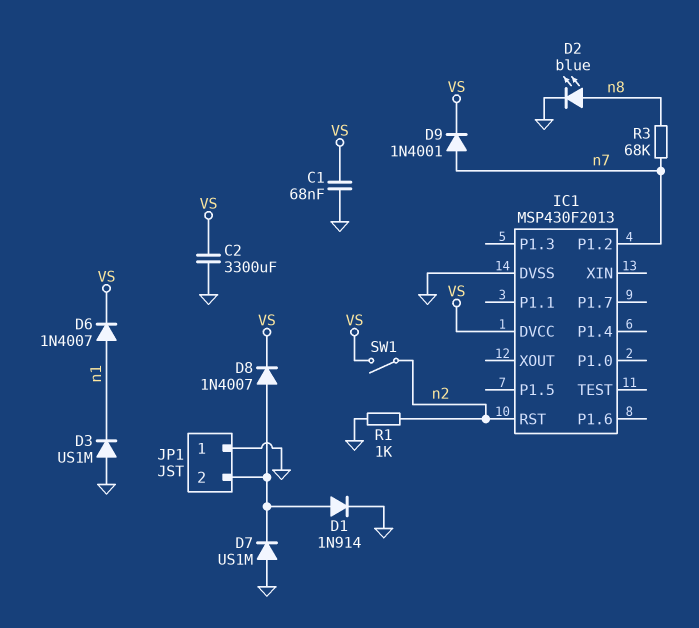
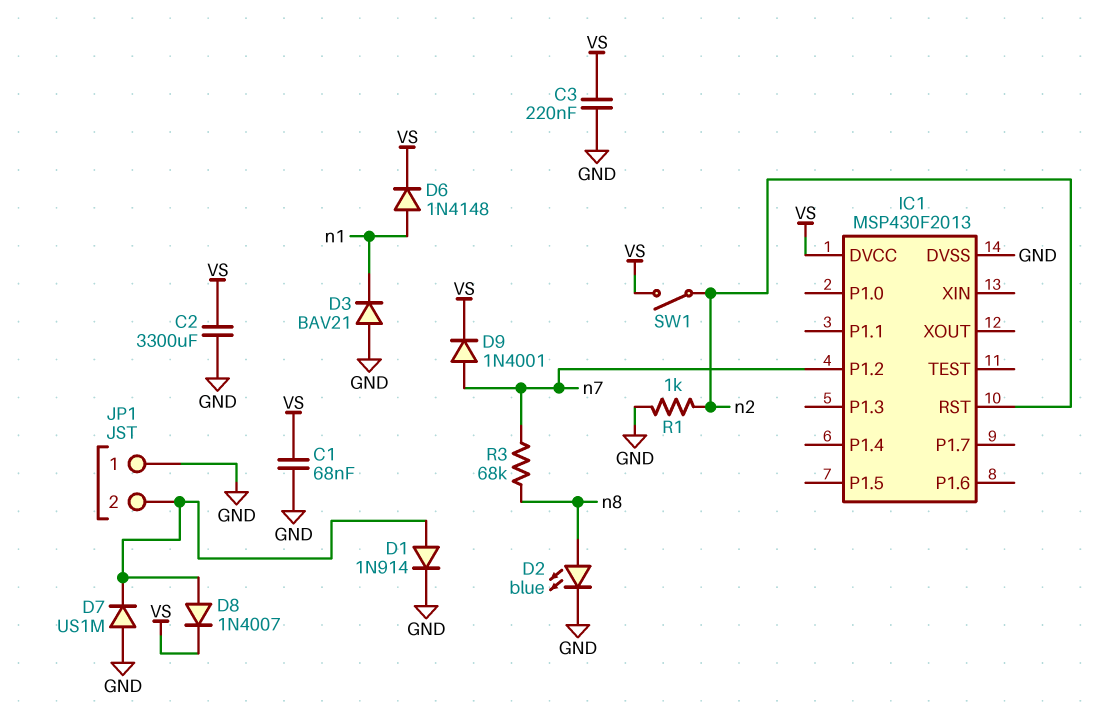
C3: none -> 220nF (GND, VS)
D3: diode US1M (A GND, K n1) -> diode BAV21 (A GND, K n1)
D6: diode 1N4007 (A n1, K VS) -> diode 1N4148 (A n1, K VS)

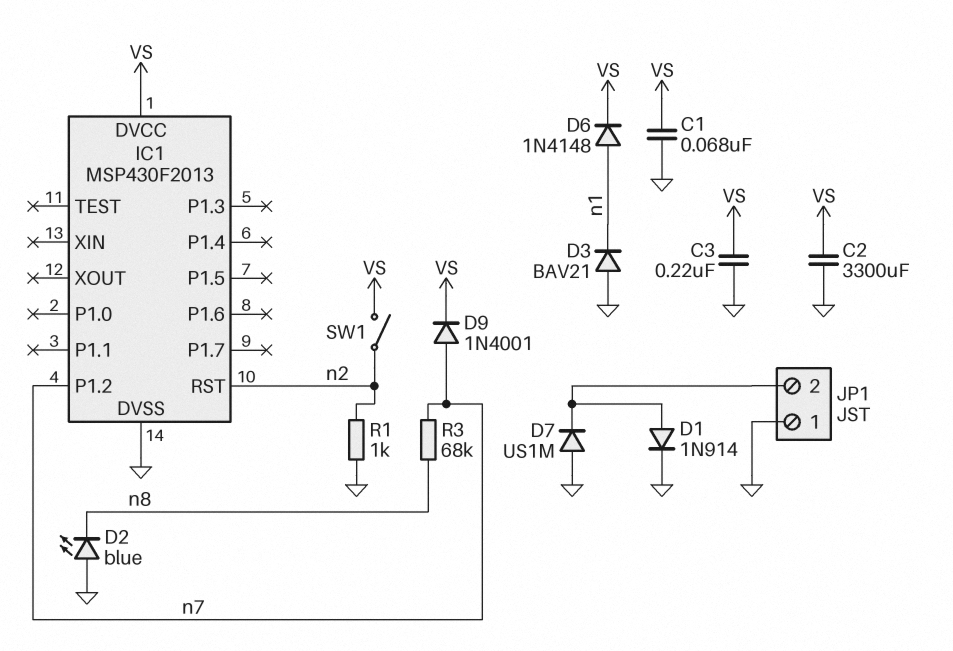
D2: LED blue (A n8, K GND) -> LED blue (A GND, K n8)
D8: diode 1N4007 (A JP1/2, K VS) -> none

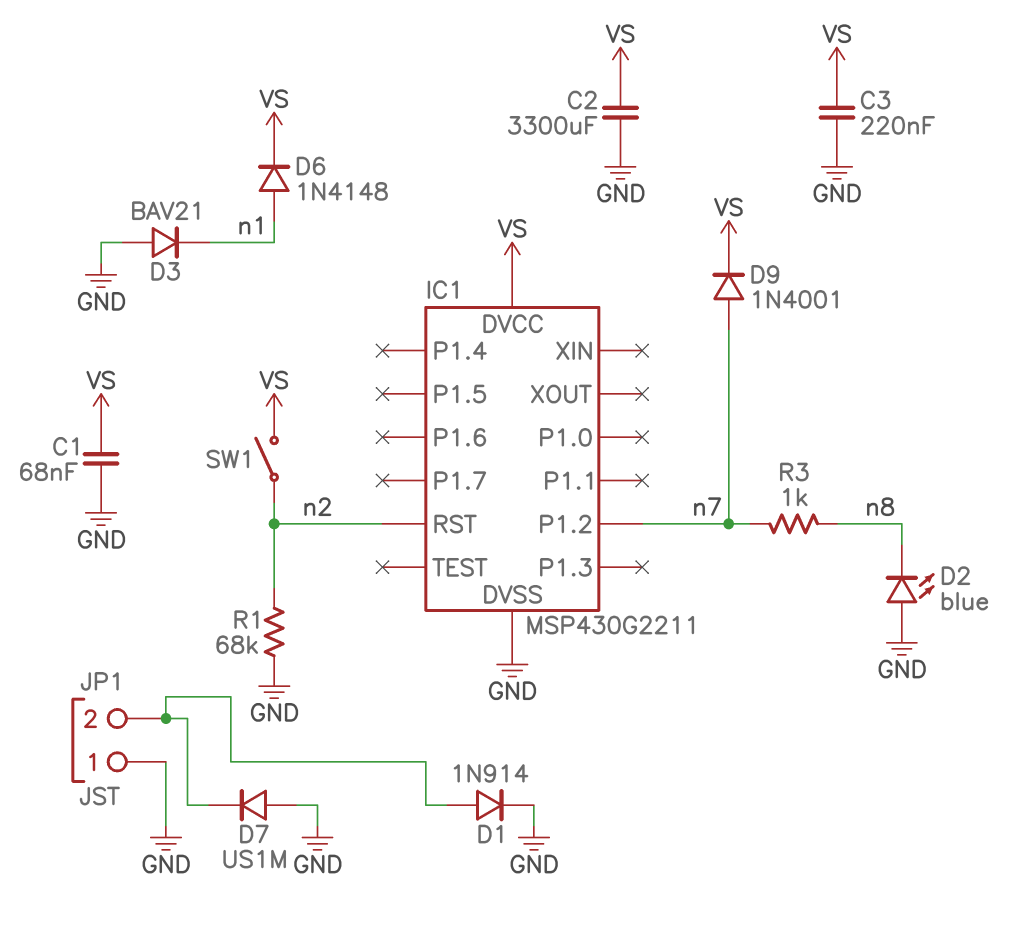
IC1: MSP430F2013 -> MSP430G2211
R1: 1k (GND, n2) -> 68k (GND, n2)
R3: 68k (n7, n8) -> 1k (n7, n8)

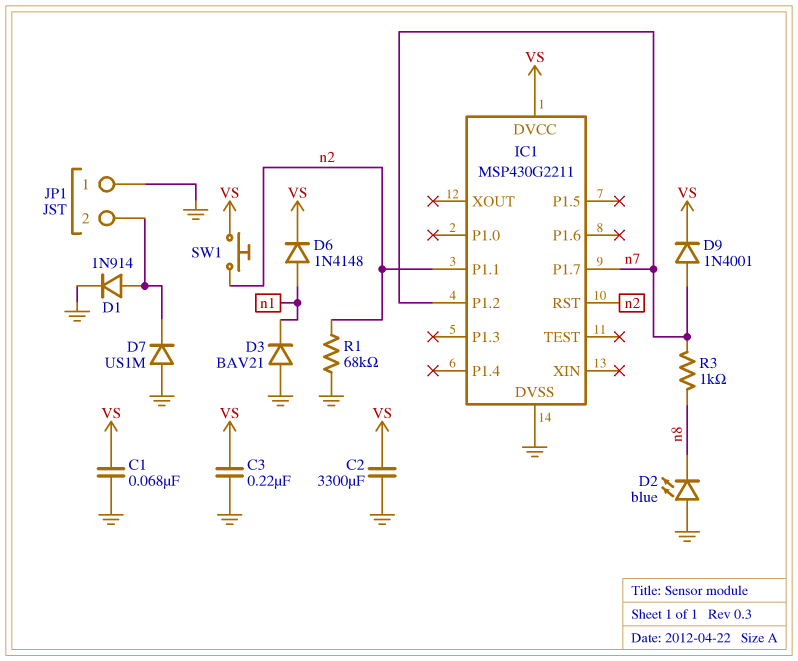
IC1 pin P1.1: none -> n2
IC1 pin P1.7: none -> n7
SW1: switch (VS, n2) -> button (VS, n2)

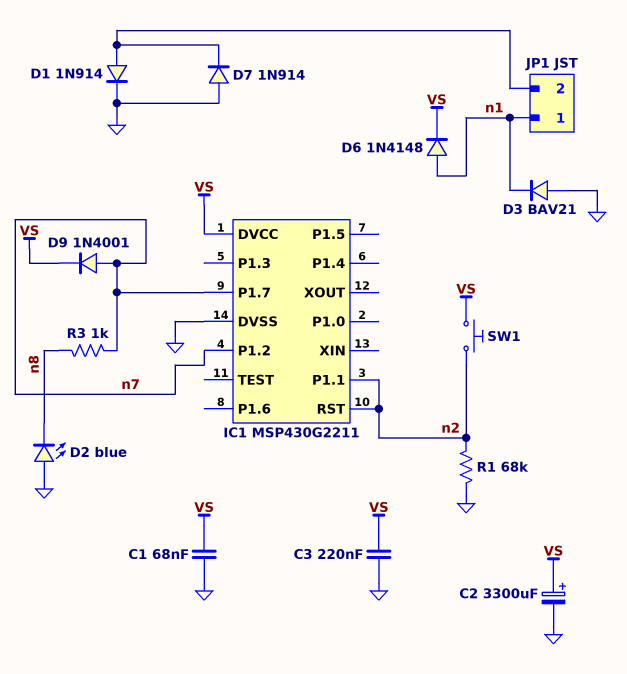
C2: 3300uF (GND, VS) -> 3300uF (plus VS, minus GND)
D7: diode US1M (A GND, K JP1/2) -> diode 1N914 (A GND, K JP1/2)
JP1 pin 1: GND -> n1

